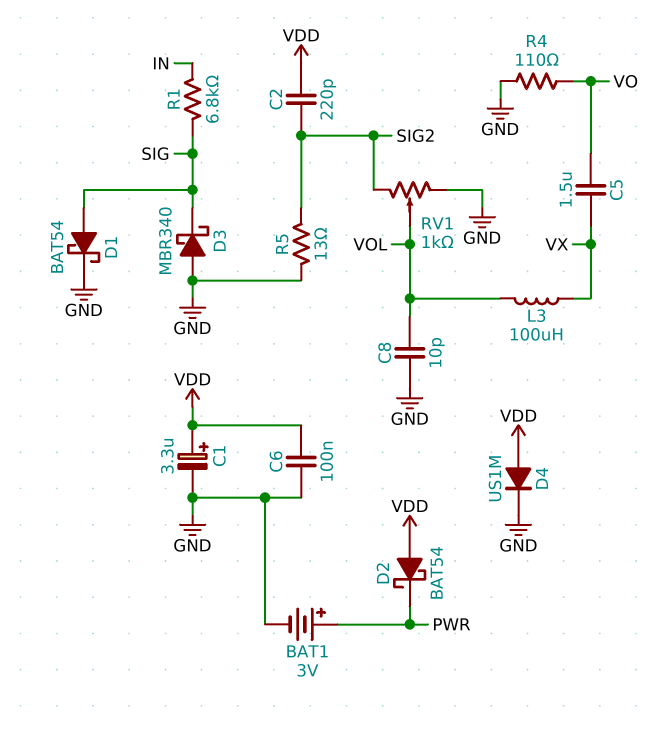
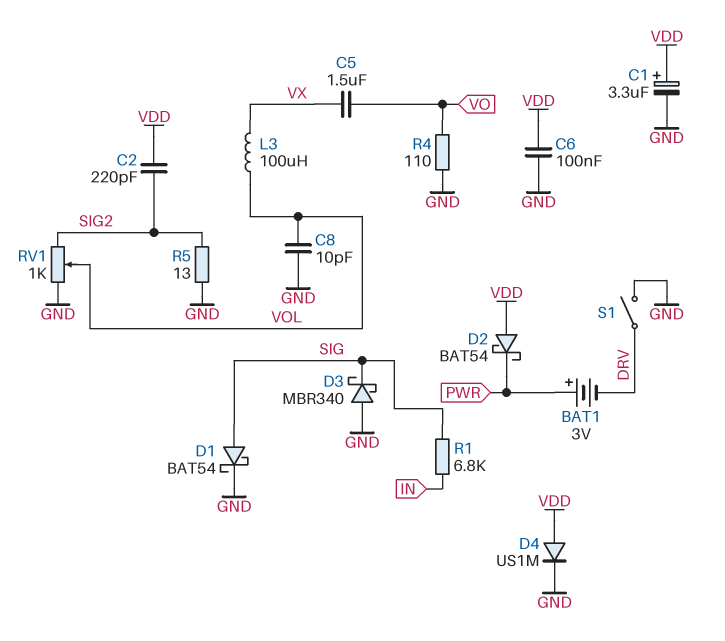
BAT1: 3V (plus PWR, minus GND) -> 3V (plus PWR, minus DRV)
S1: none -> switch (DRV, GND)

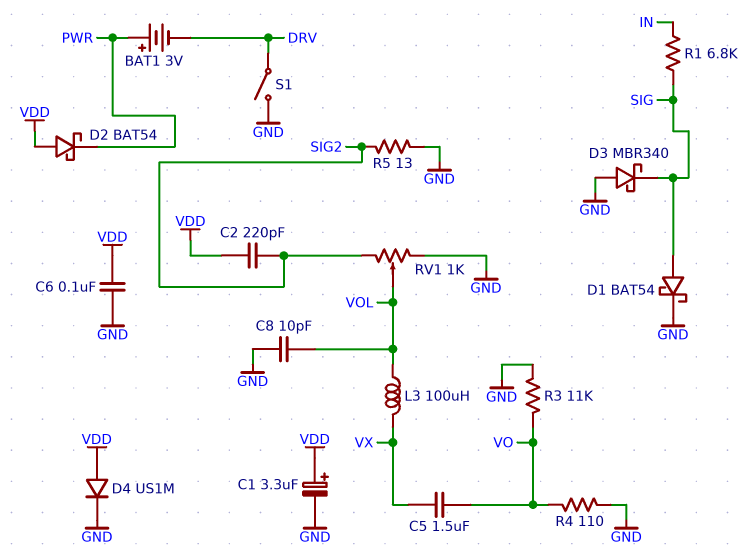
R3: none -> 11k (GND, VO)

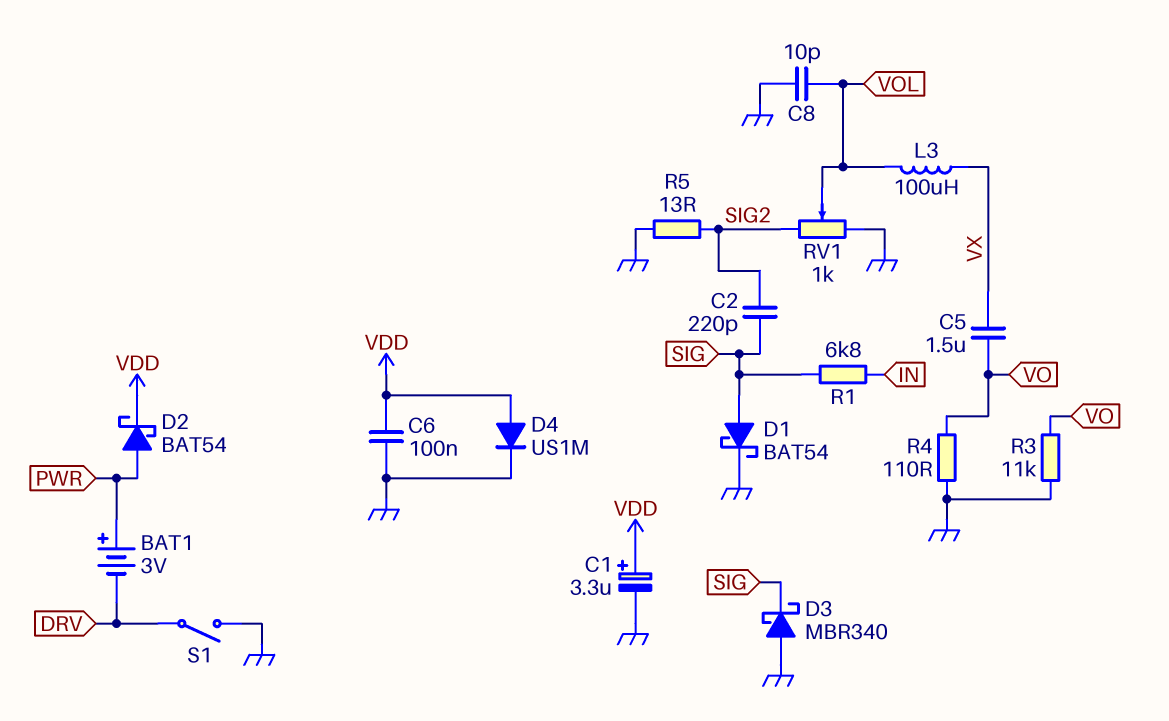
C2: 220pF (SIG2, VDD) -> 220pF (SIG, SIG2)
D2: schottky BAT54 (A VDD, K PWR) -> schottky BAT54 (A PWR, K VDD)

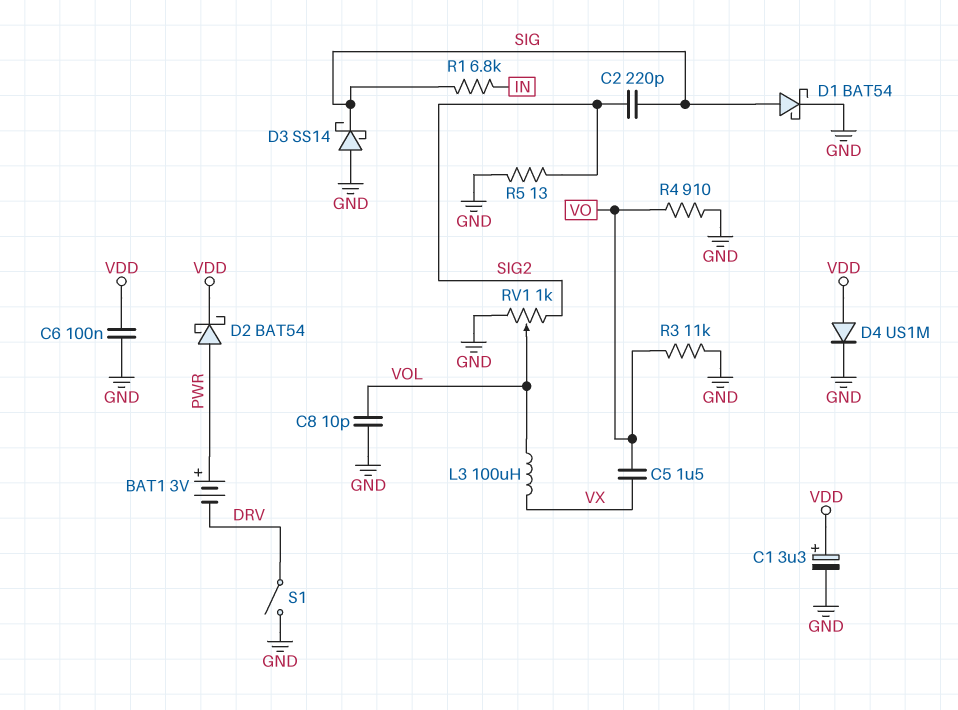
D3: schottky MBR340 (A GND, K SIG) -> schottky SS14 (A GND, K SIG)
R4: 110 (GND, VO) -> 910 (GND, VO)

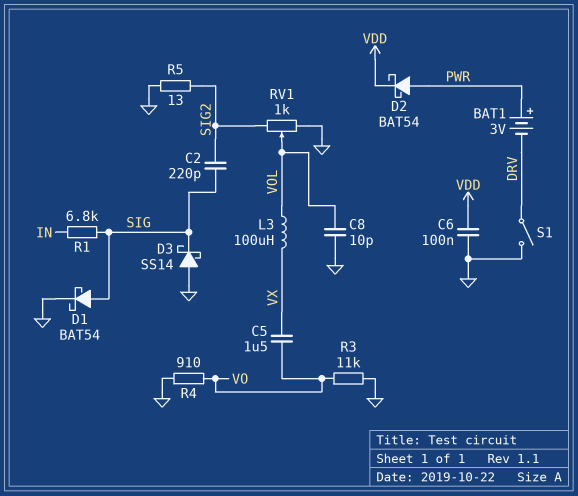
C1: 3.3uF (plus VDD, minus GND) -> none
D4: diode US1M (A VDD, K GND) -> none

